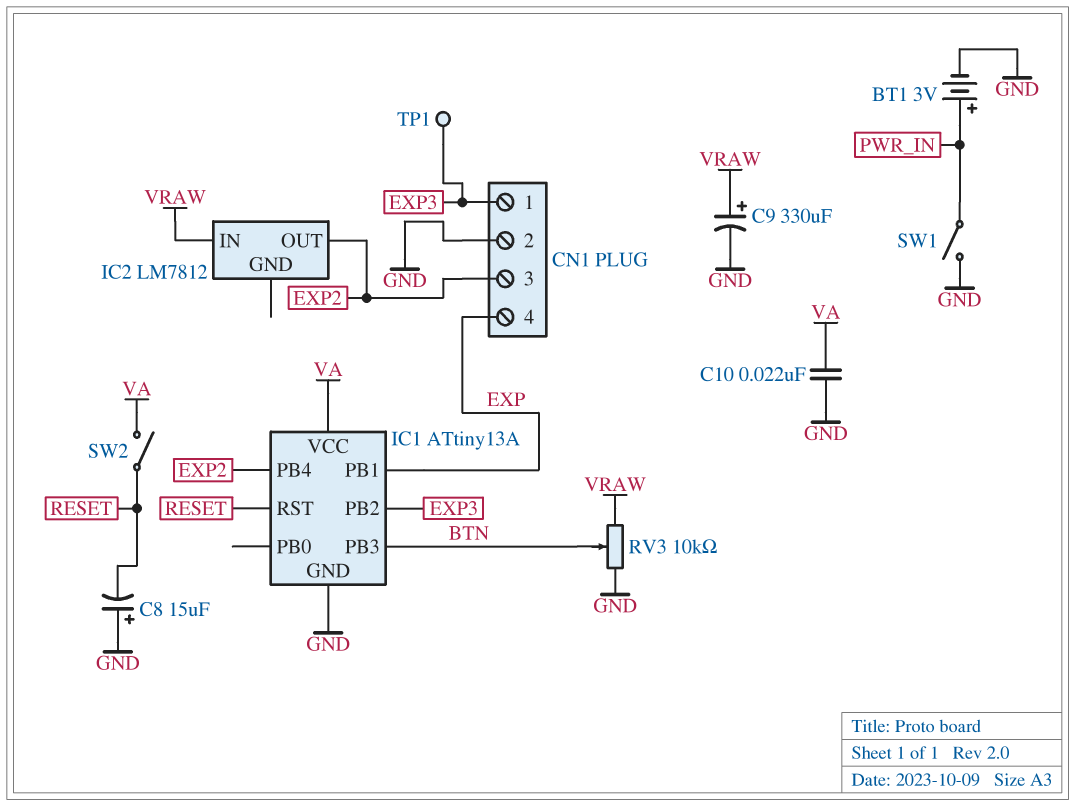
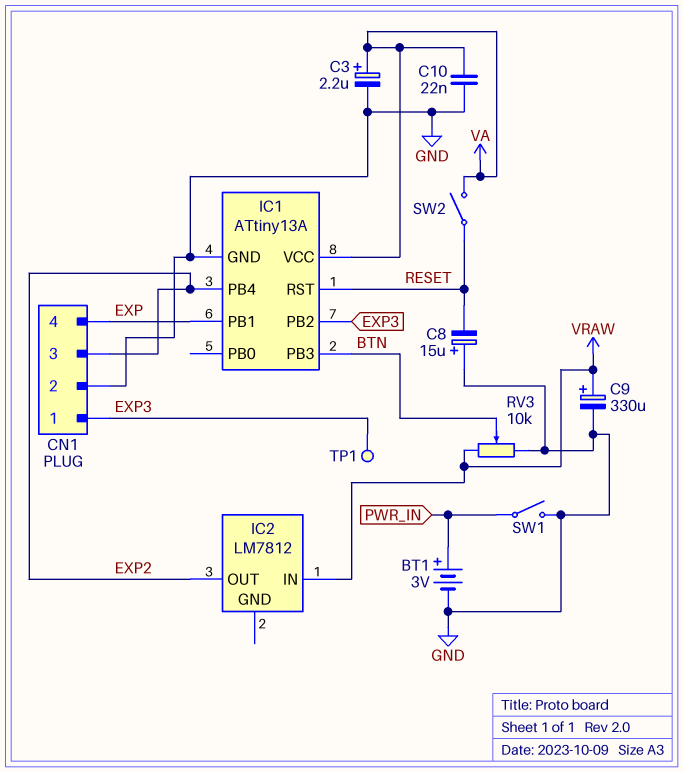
C3: none -> 2.2uF (plus VA, minus GND)

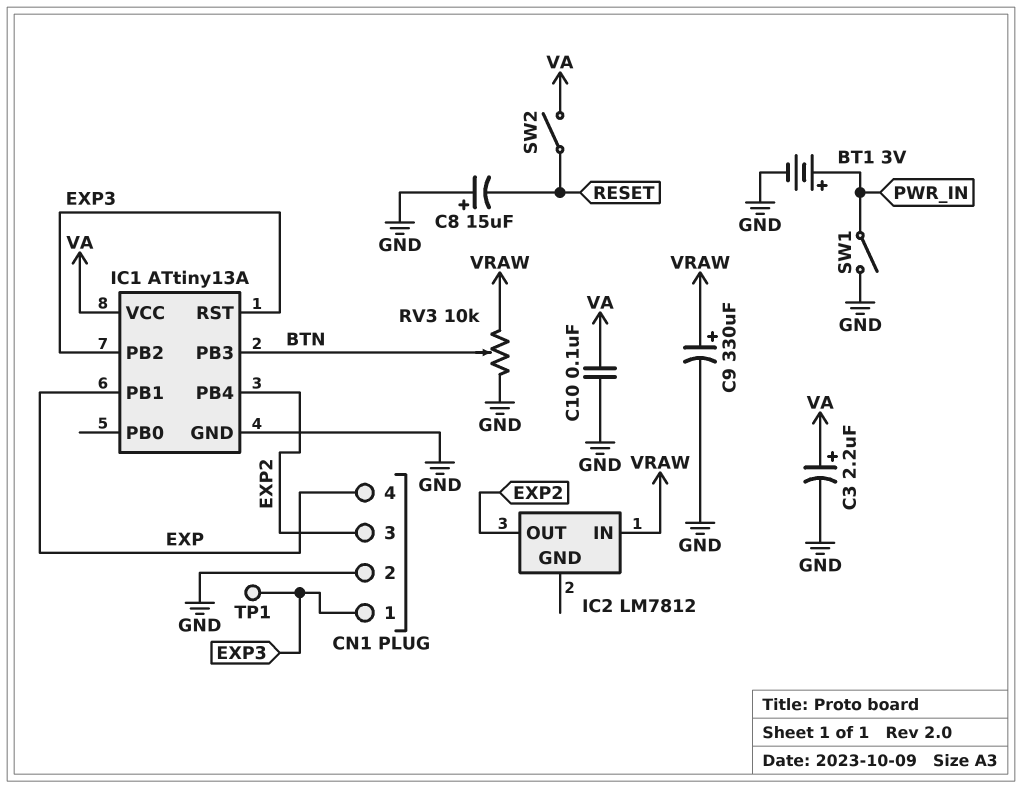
C10: 22nF (GND, VA) -> 100nF (GND, VA)
IC1 pin RST: RESET -> EXP3

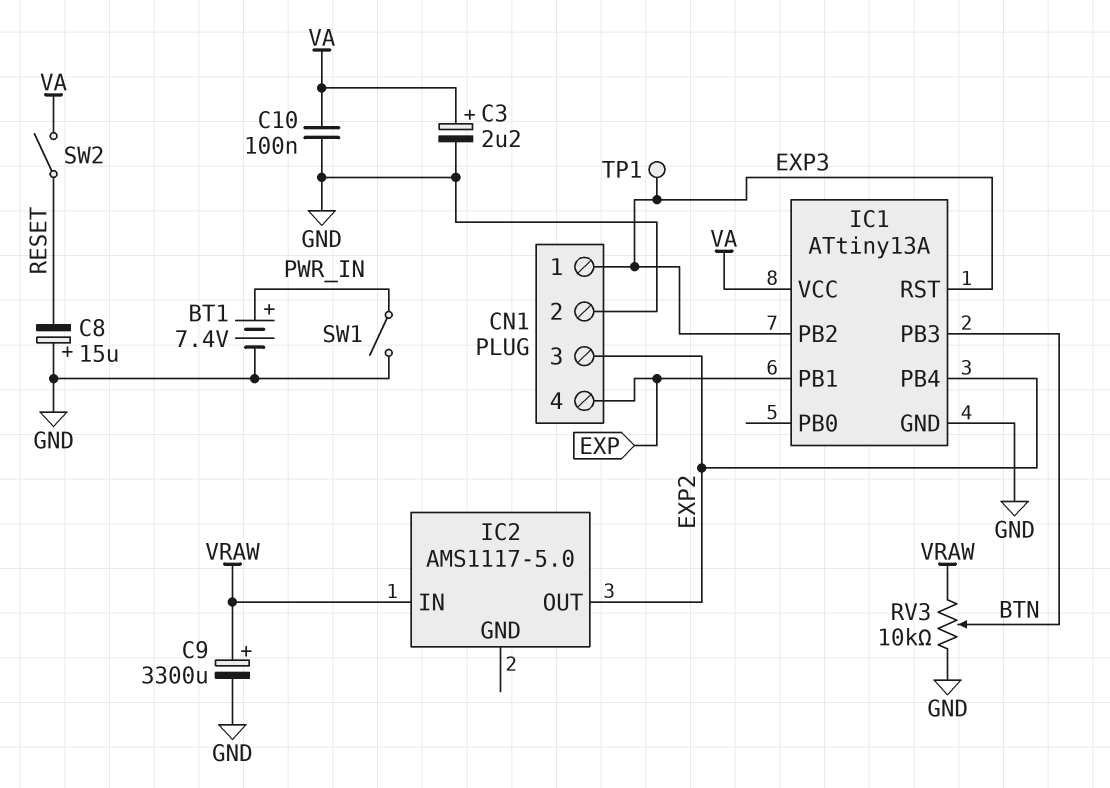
BT1: 3V (plus PWR_IN, minus GND) -> 7.4V (plus PWR_IN, minus GND)
C9: 330uF (plus VRAW, minus GND) -> 3300uF (plus VRAW, minus GND)
IC2: LM7812 -> AMS1117-5.0

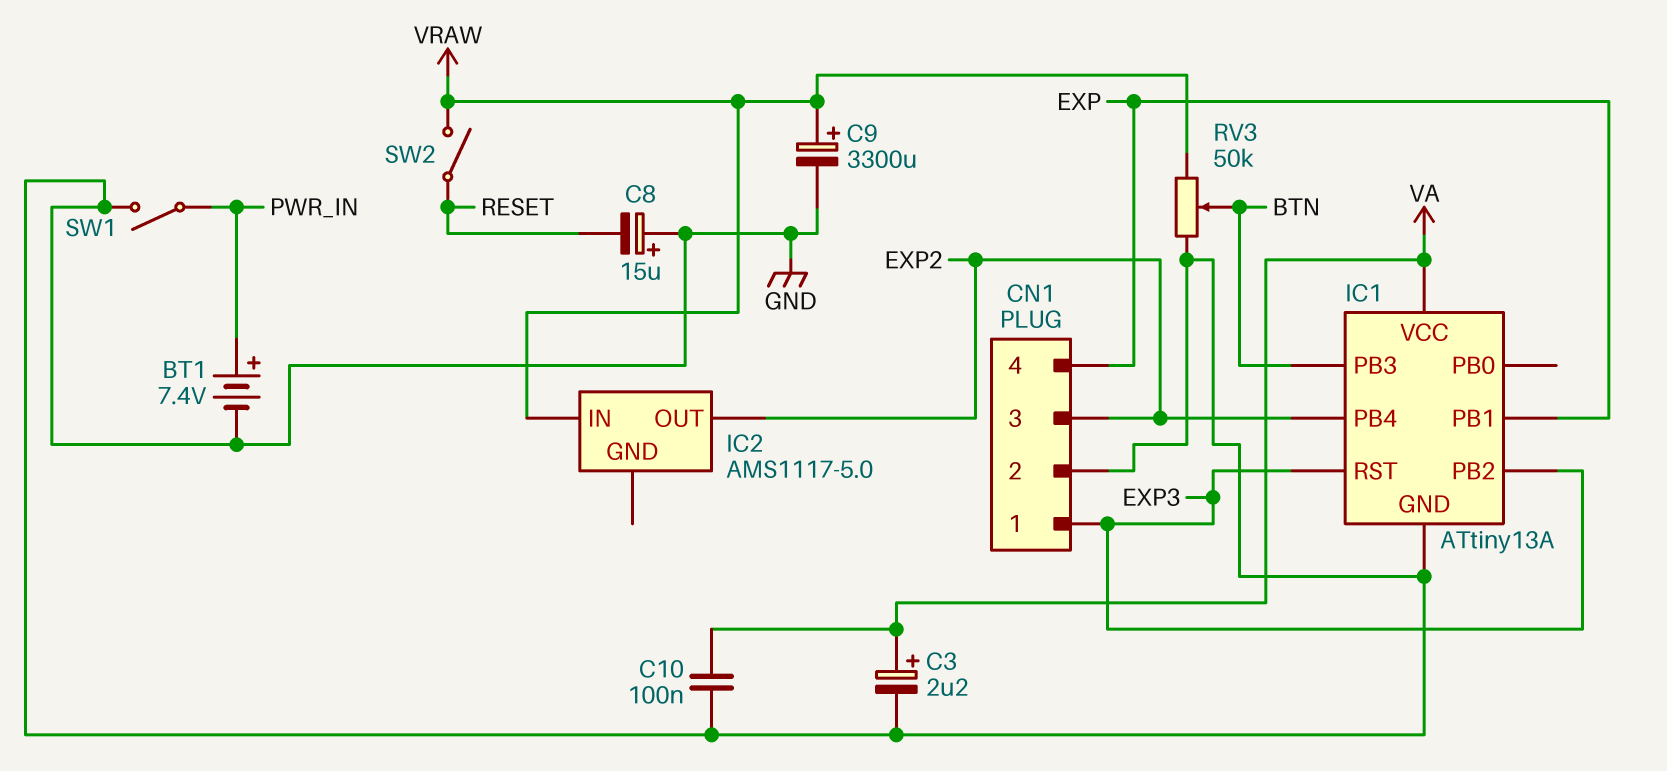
RV3: 10k (GND, VRAW, wiper BTN) -> 50k (GND, VRAW, wiper BTN)
SW2: switch (RESET, VA) -> switch (RESET, VRAW)
TP1: test point (EXP3) -> none

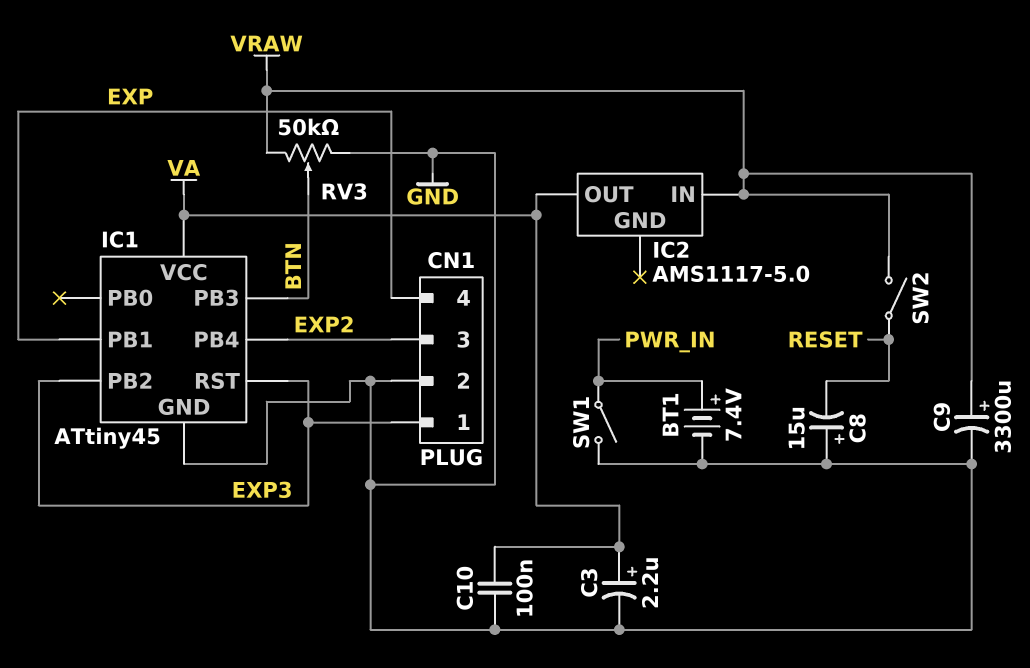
IC1: ATtiny13A -> ATtiny45
IC2 pin OUT: EXP2 -> VA

